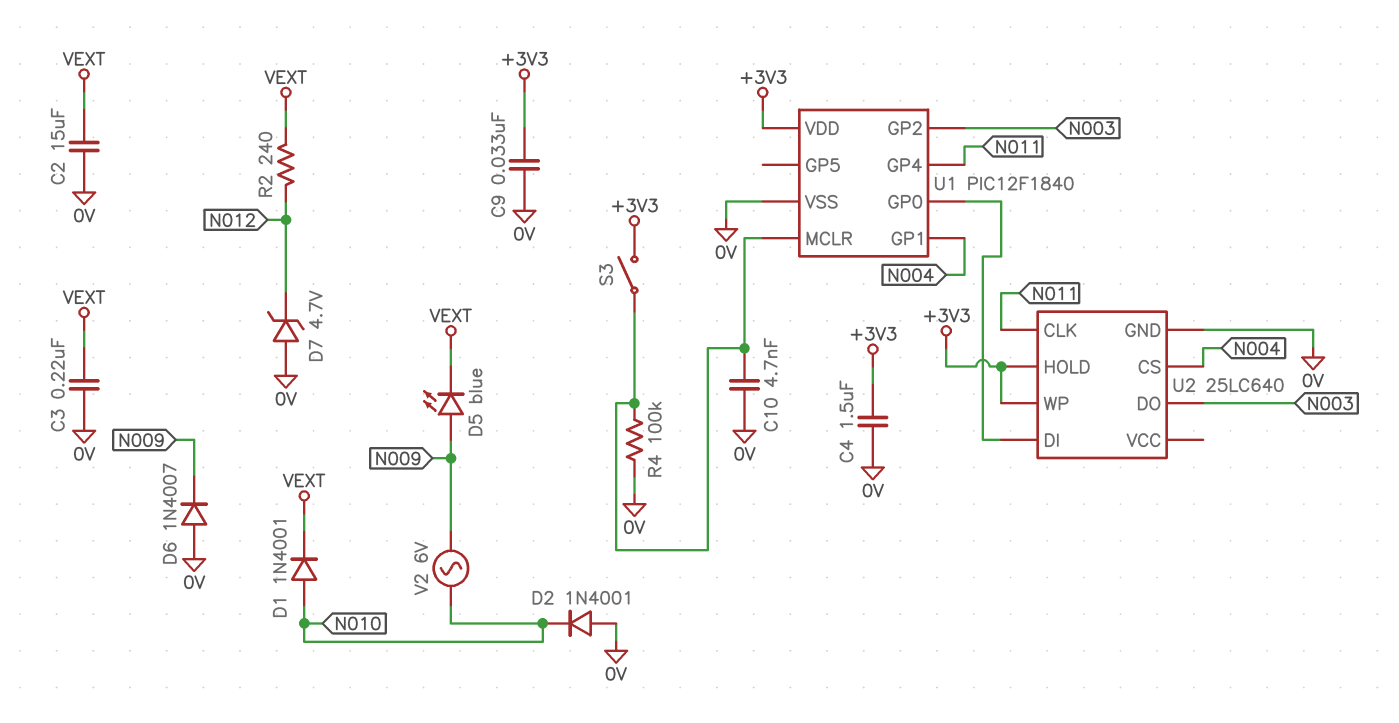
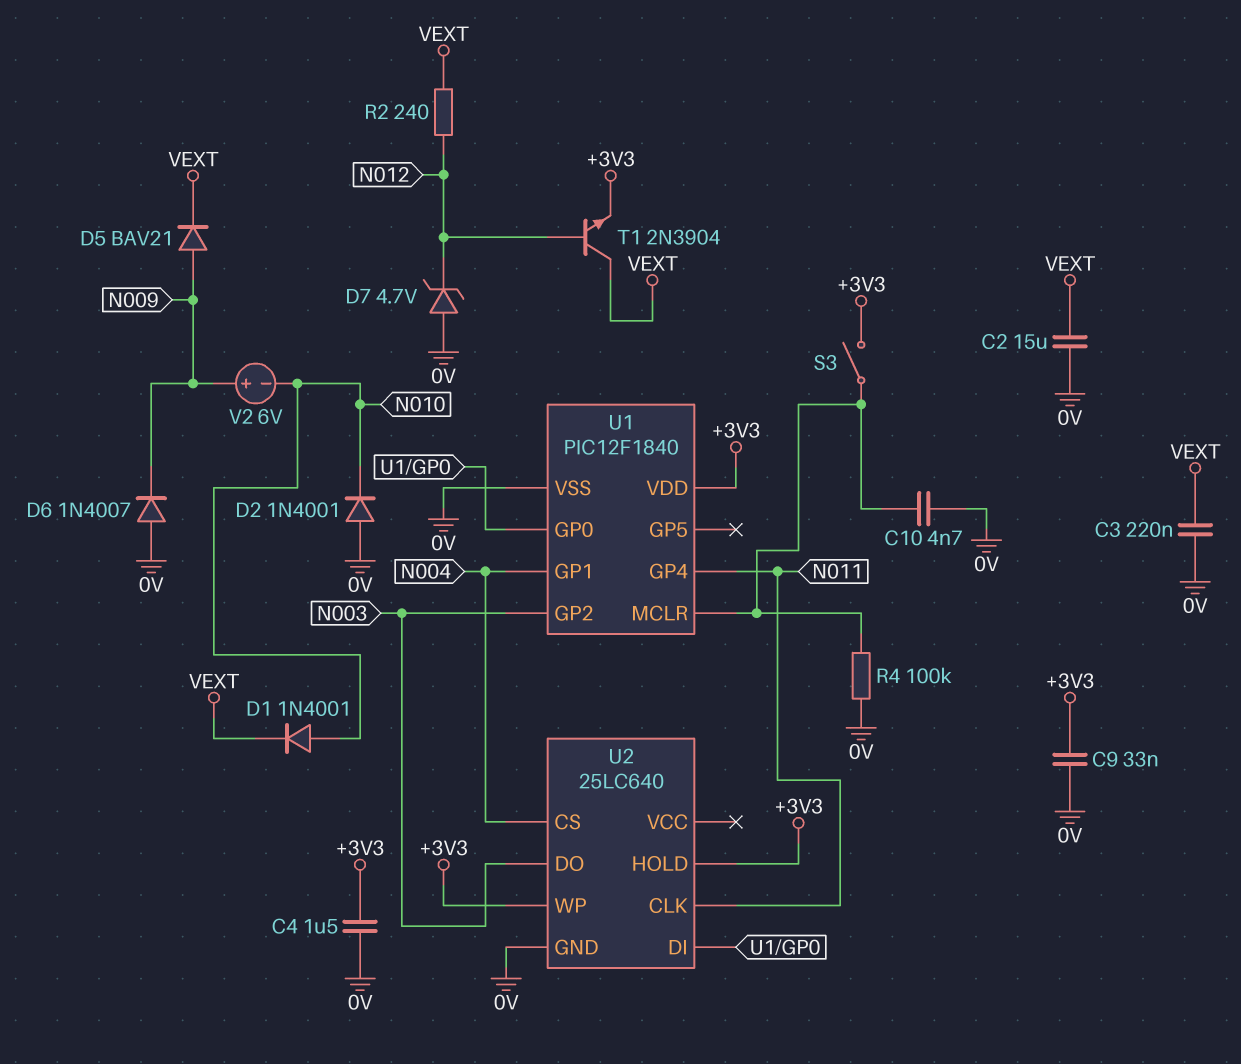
D5: LED blue (A N009, K VEXT) -> diode BAV21 (A N009, K VEXT)
T1: none -> NPN 2N3904 (B N012, C VEXT, E +3V3)
V2: AC 6V (N009, N010) -> 6V (plus N009, minus N010)

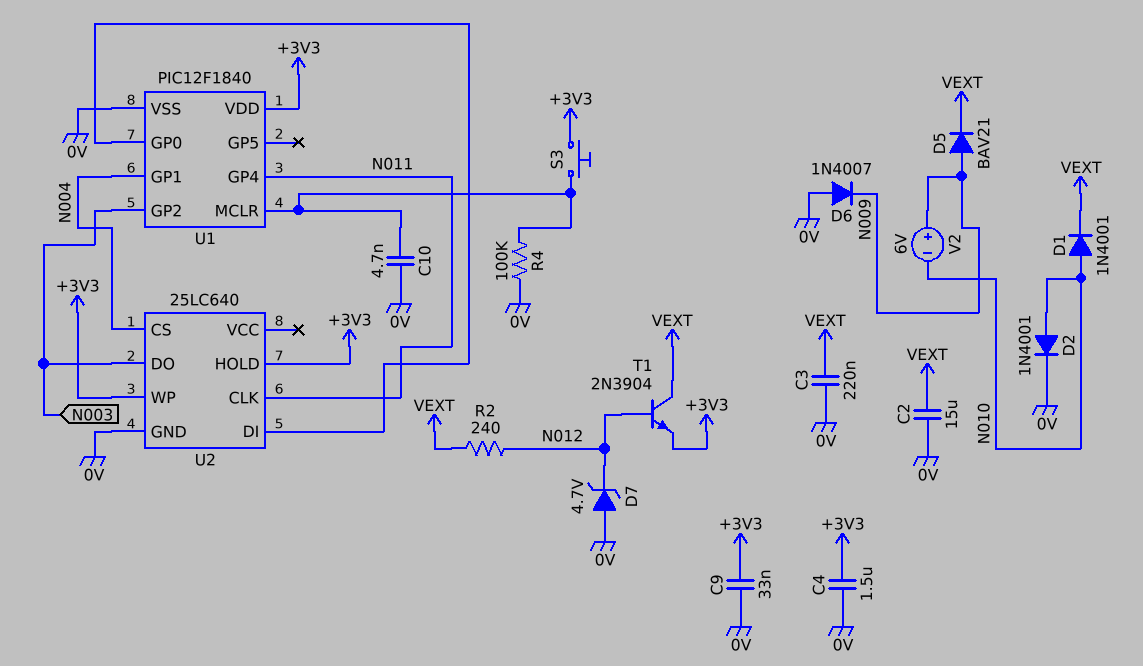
D2: diode 1N4001 (A 0V, K N010) -> diode 1N4001 (A N010, K 0V)
S3: switch (+3V3, U1/MCLR) -> button (+3V3, U1/MCLR)

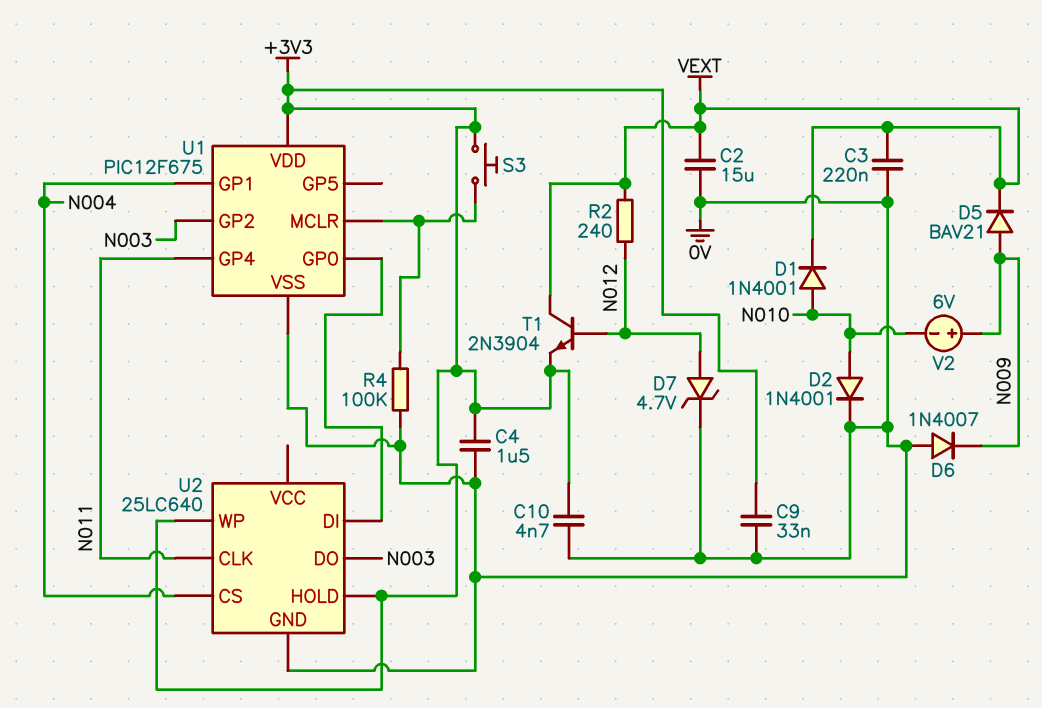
C10: 4.7nF (0V, U1/MCLR) -> 4.7nF (+3V3, 0V)
D7: zener 4.7V (A 0V, K N012) -> zener 4.7V (A N012, K 0V)
U1: PIC12F1840 -> PIC12F675

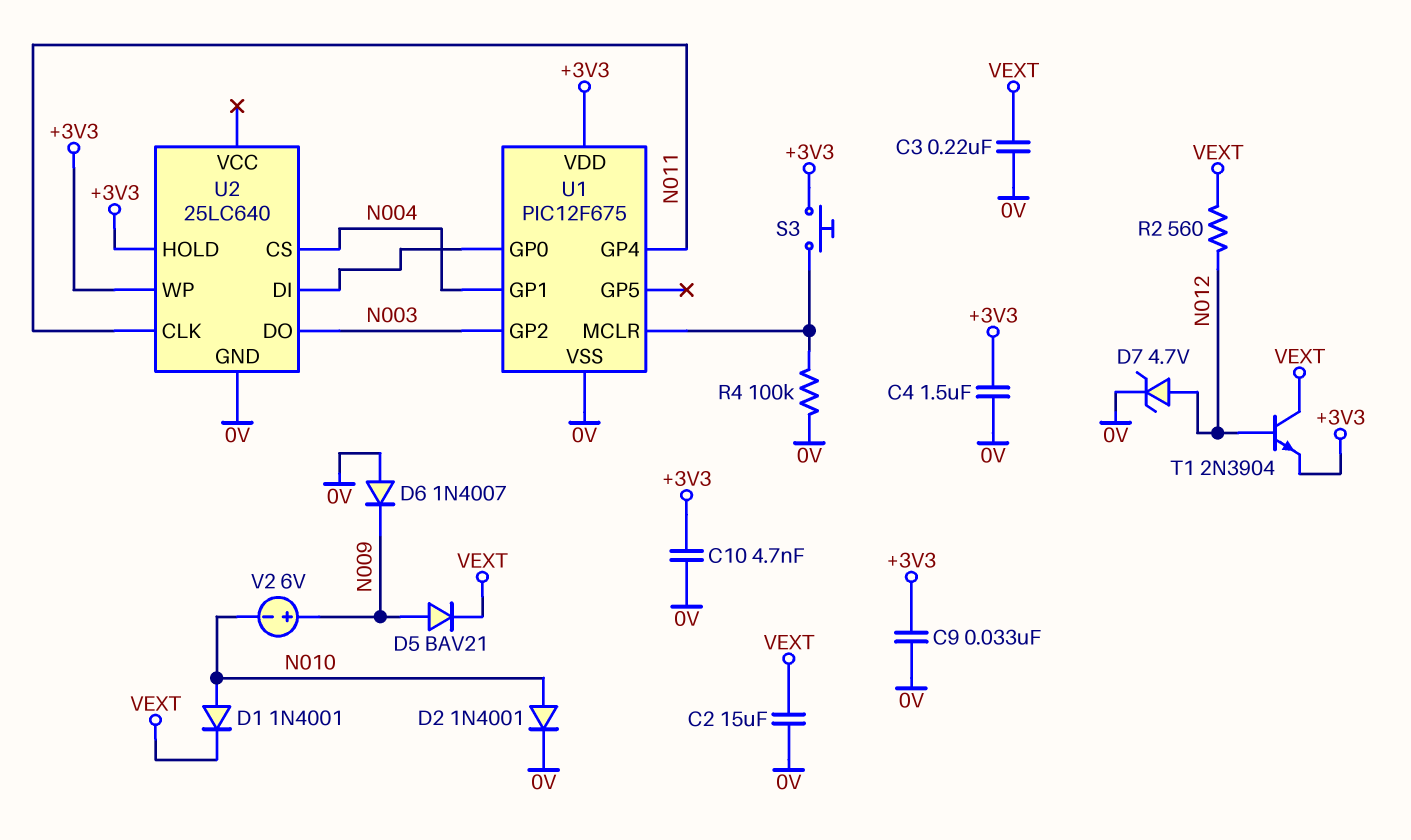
R2: 240 (N012, VEXT) -> 560 (N012, VEXT)

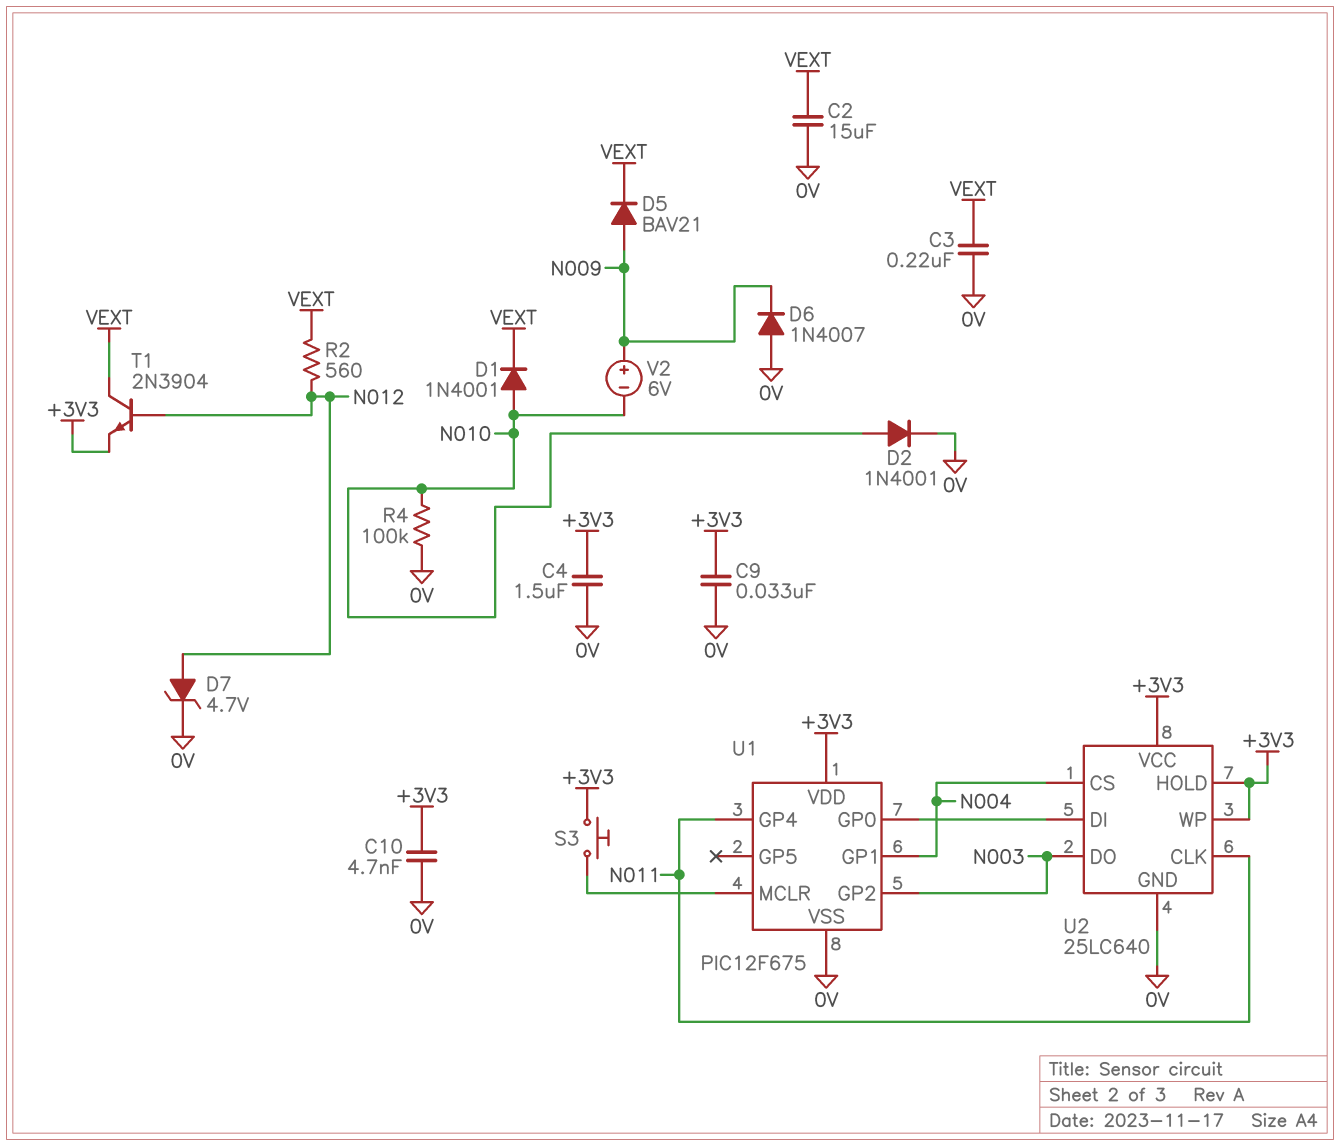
R4: 100k (0V, U1/MCLR) -> 100k (0V, N010)
U2 pin VCC: none -> +3V3

